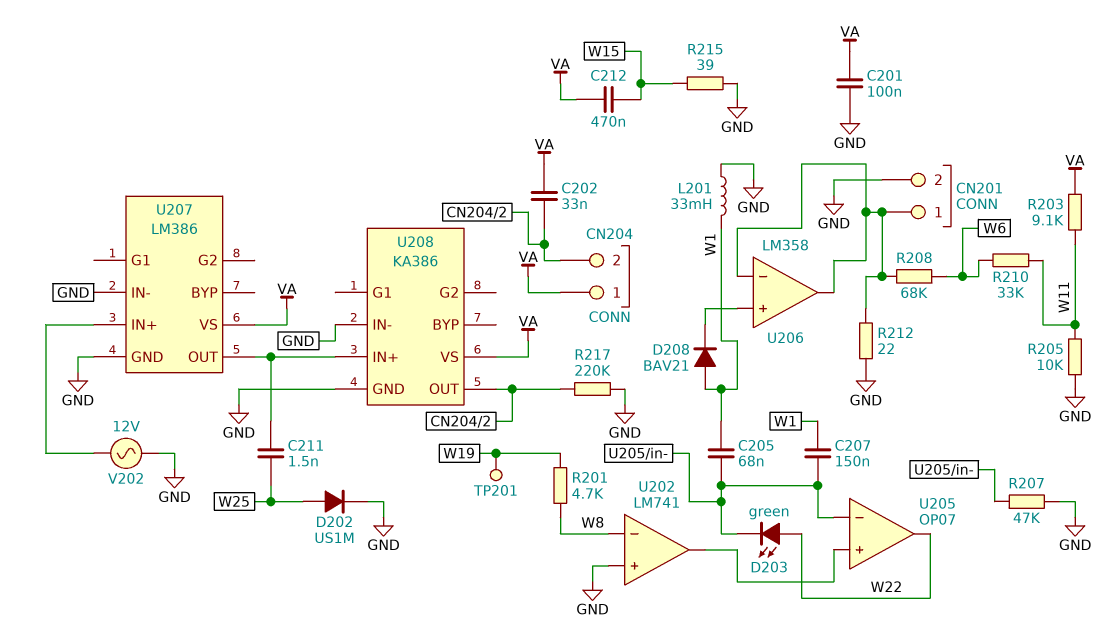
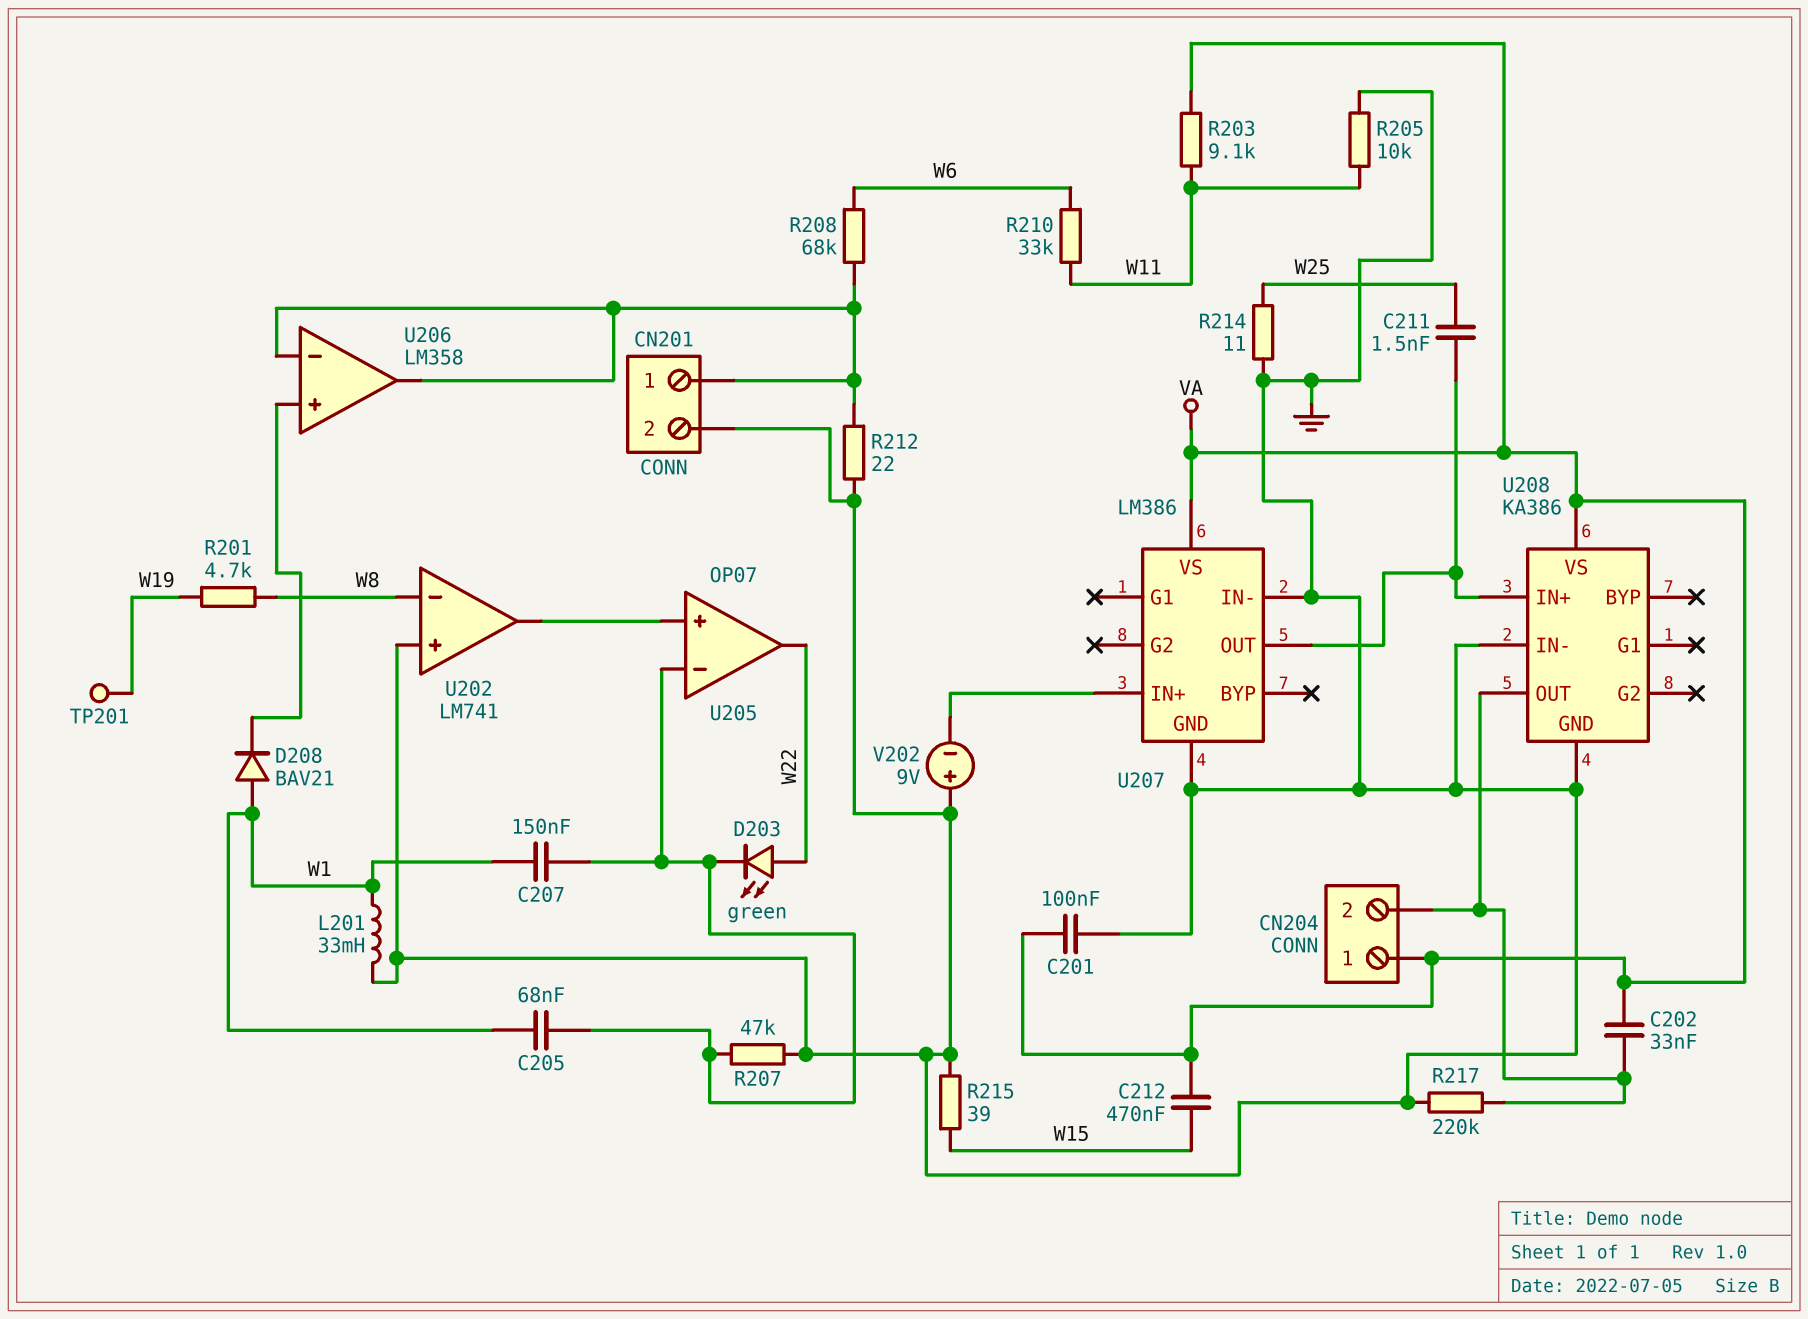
D202: diode US1M (A W25, K GND) -> none
R214: none -> 11 (GND, W25)
V202: AC 12V (GND, U207/IN+) -> 9V (plus GND, minus U207/IN+)

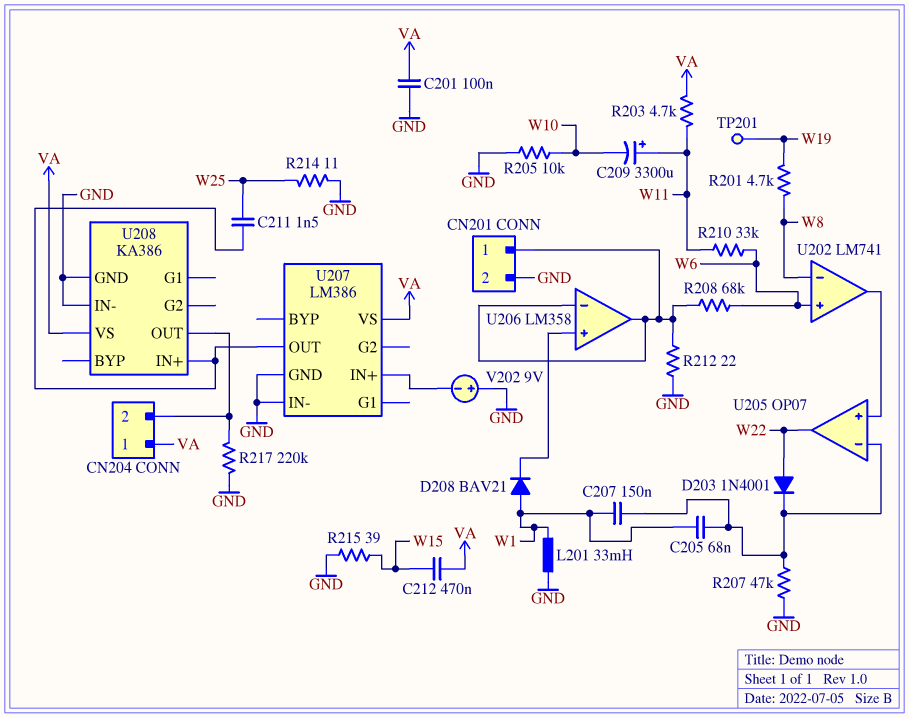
C202: 33nF (CN204/2, VA) -> none
C209: none -> 3300uF (plus W11, minus W10)
D203: LED green (A W22, K U205/in-) -> diode 1N4001 (A W22, K U205/in-)
R203: 9.1k (VA, W11) -> 4.7k (VA, W11)
R205: 10k (GND, W11) -> 10k (GND, W10)
U202 pin in+: GND -> W6

